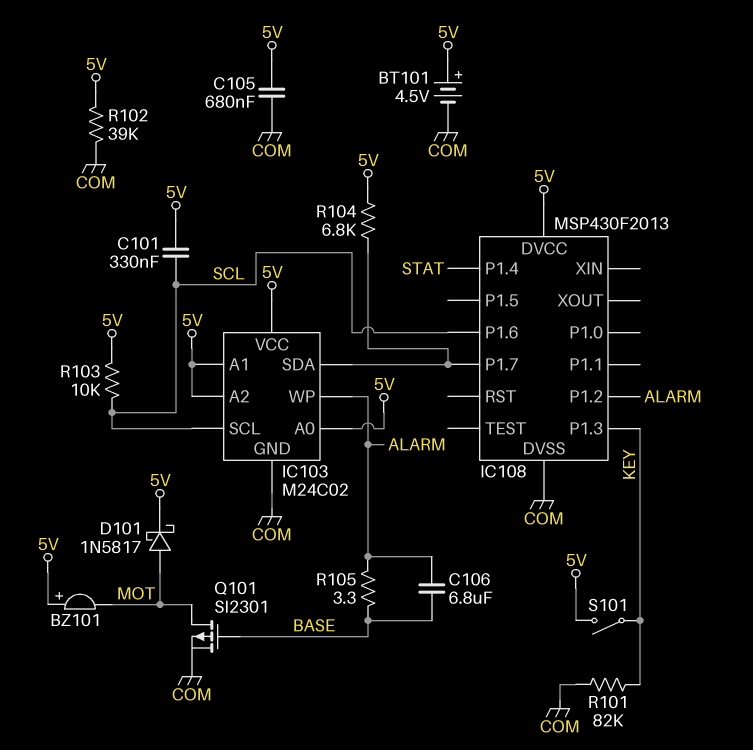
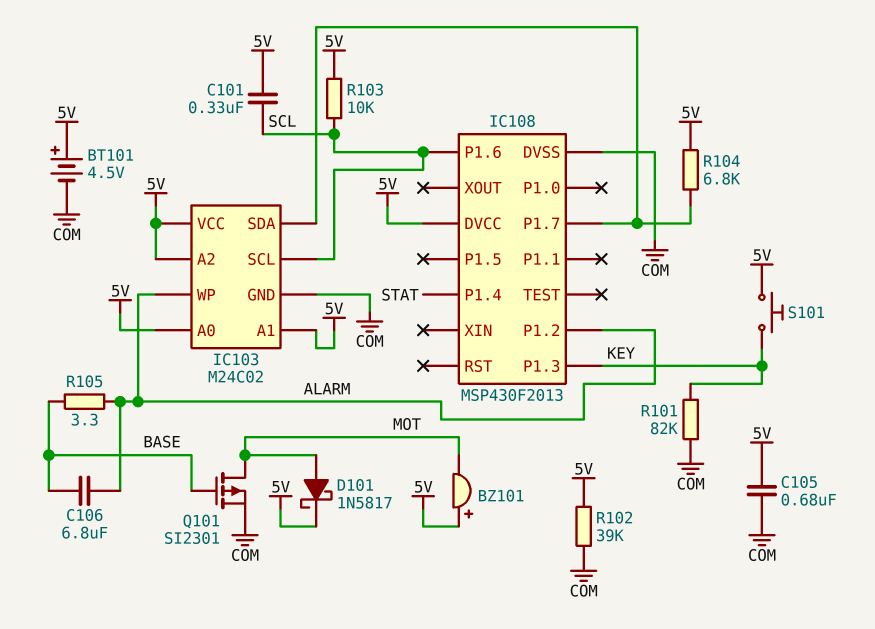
S101: switch (5V, KEY) -> button (5V, KEY)

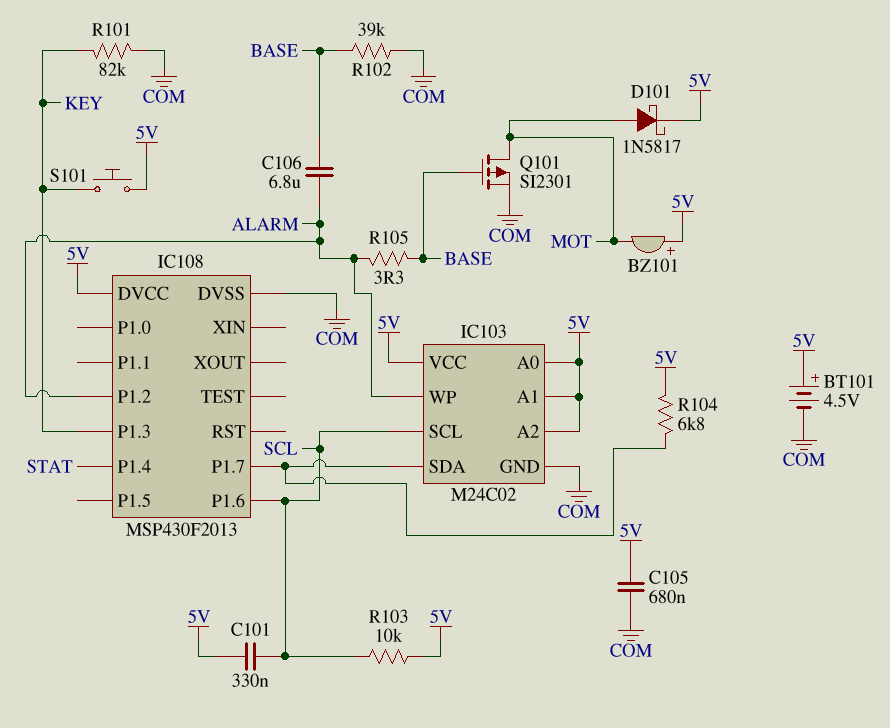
R102: 39k (5V, COM) -> 39k (BASE, COM)

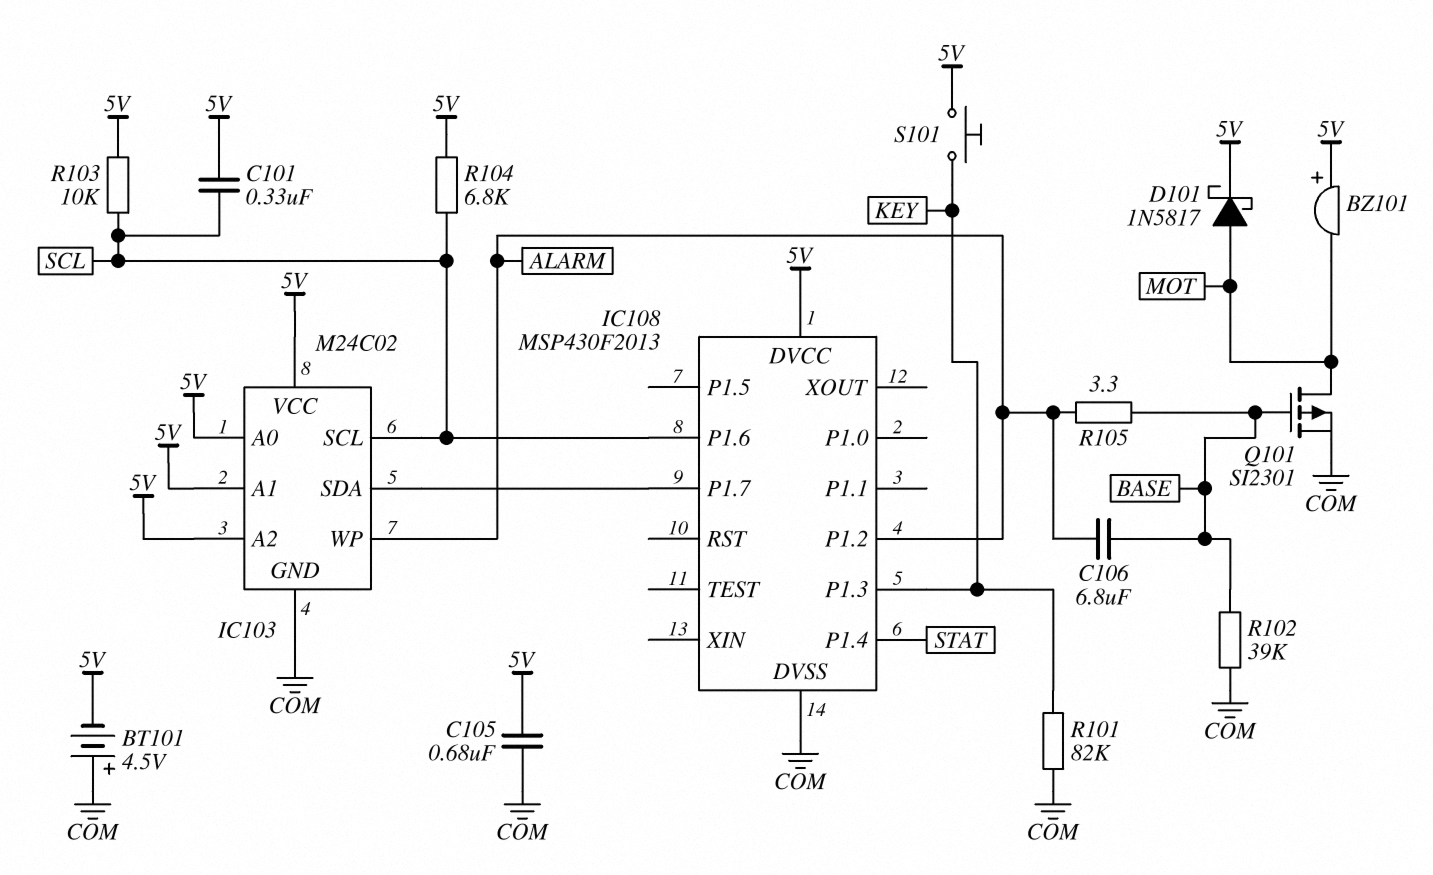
BT101: 4.5V (plus 5V, minus COM) -> 4.5V (plus COM, minus 5V)
R104: 6.8k (5V, IC103/SDA) -> 6.8k (5V, SCL)

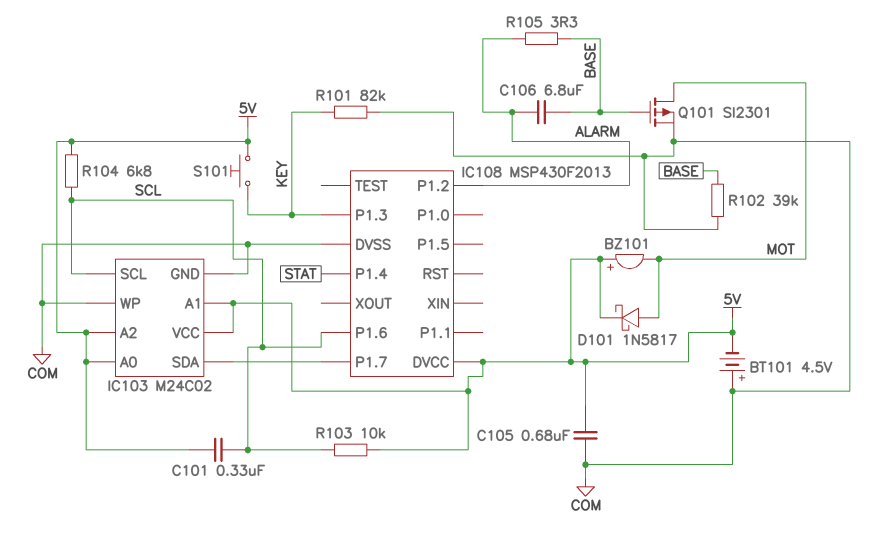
IC103 pin WP: ALARM -> COM

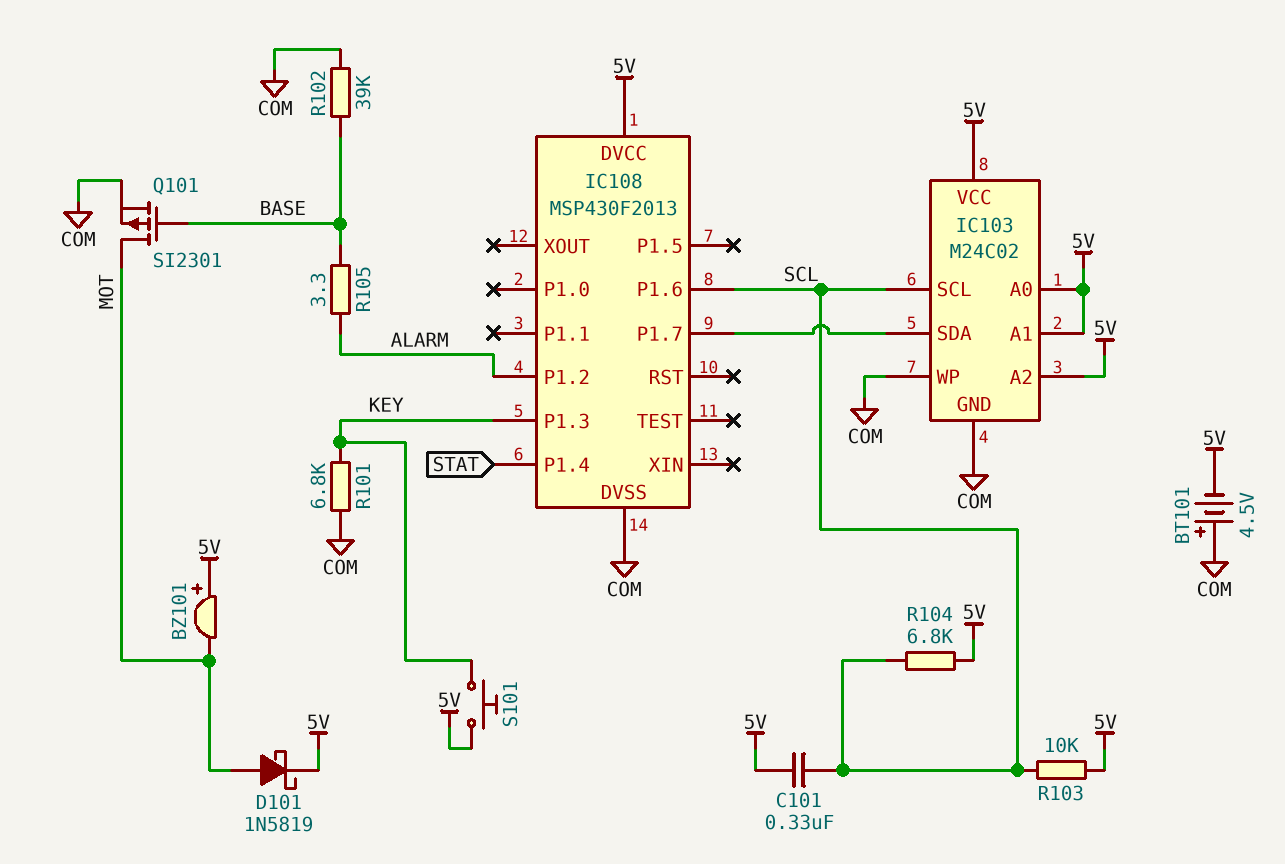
C105: 680nF (5V, COM) -> none
C106: 6.8uF (ALARM, BASE) -> none
D101: schottky 1N5817 (A MOT, K 5V) -> schottky 1N5819 (A MOT, K 5V)
R101: 82k (COM, KEY) -> 6.8k (COM, KEY)

